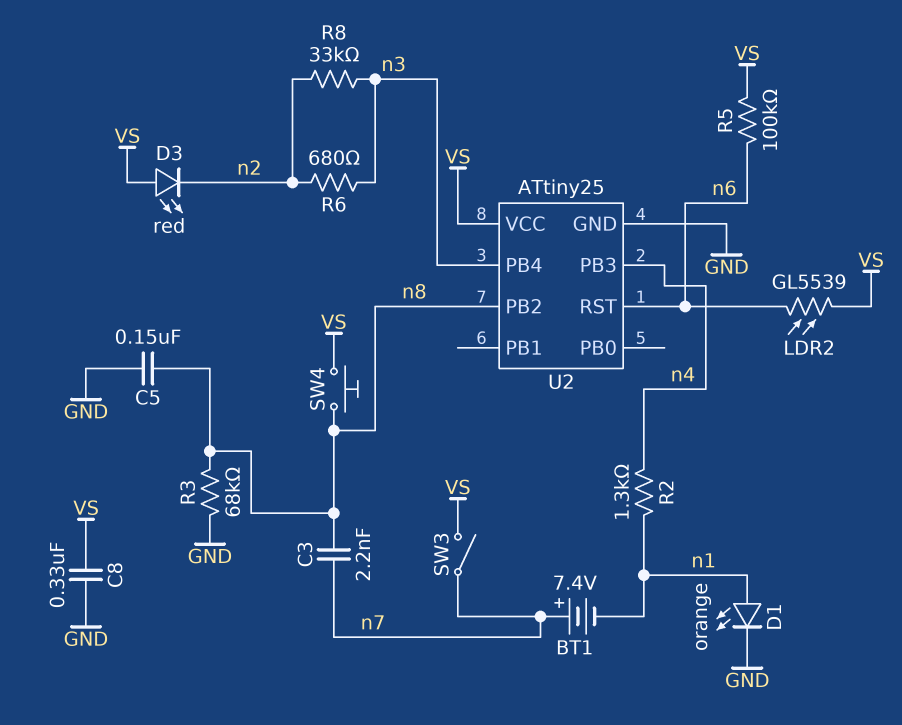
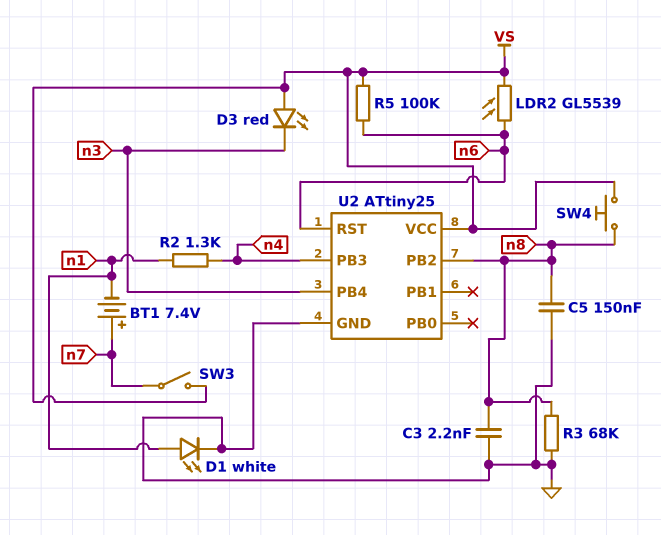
C3: 2.2nF (n7, n8) -> 2.2nF (GND, n8)
C8: 330nF (GND, VS) -> none
D1: LED orange (A n1, K GND) -> LED white (A n1, K GND)
D3: LED red (A VS, K n2) -> LED red (A VS, K n3)
R6: 680 (n2, n3) -> none
R8: 33k (n2, n3) -> none

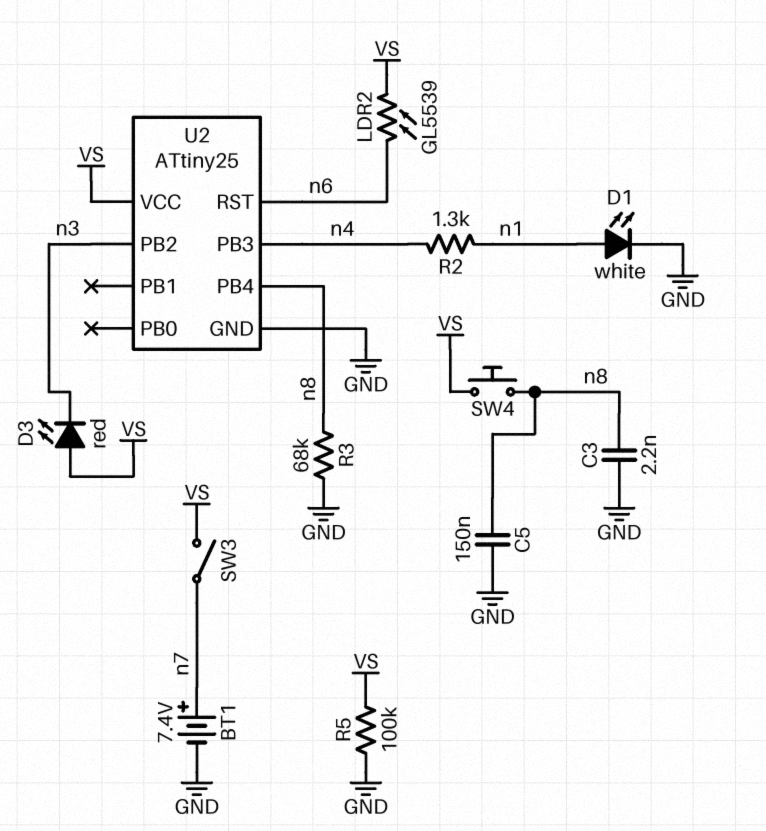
BT1: 7.4V (plus n7, minus n1) -> 7.4V (plus n7, minus GND)
R5: 100k (VS, n6) -> 100k (GND, VS)
U2 pin PB2: n8 -> n3
U2 pin PB4: n3 -> n8

